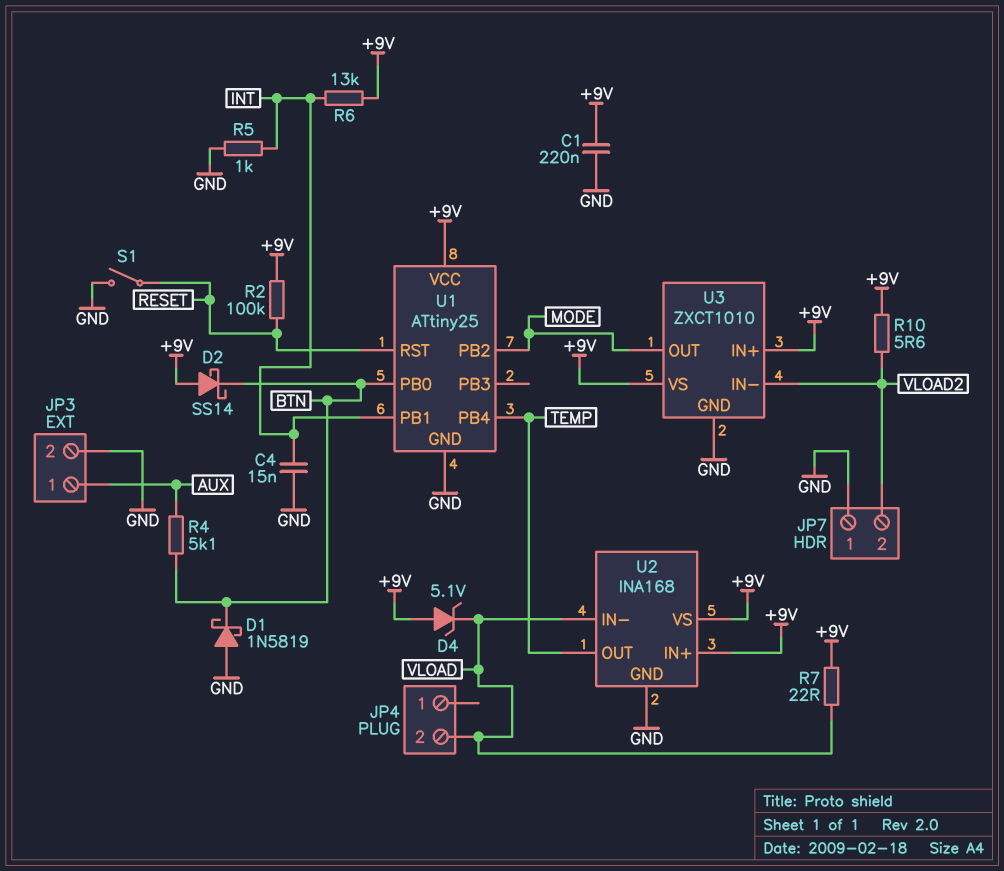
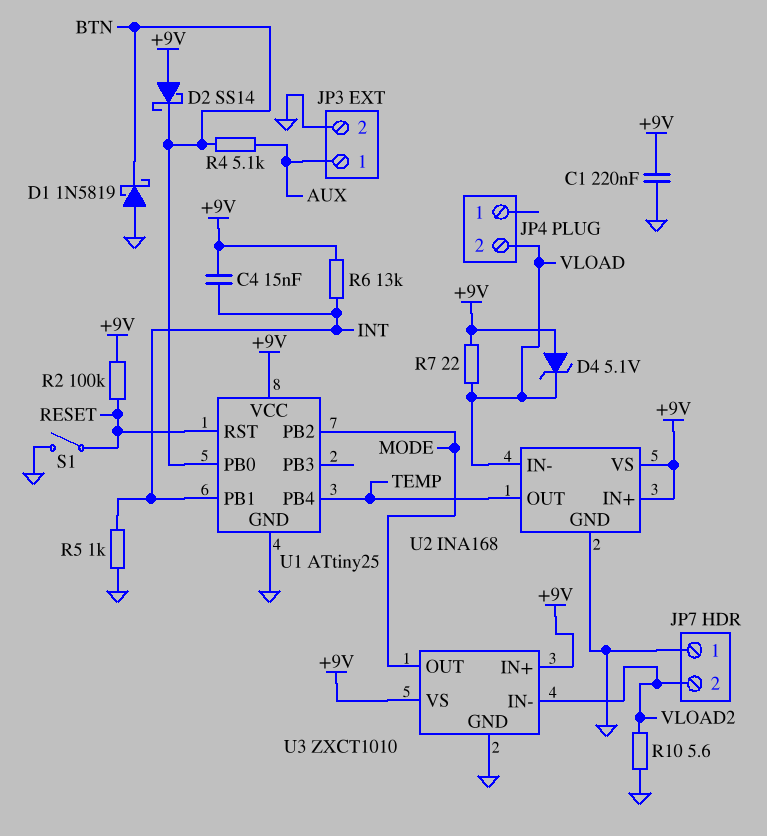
C4: 15nF (GND, INT) -> 15nF (+9V, INT)
R10: 5.6 (+9V, VLOAD2) -> 5.6 (GND, VLOAD2)

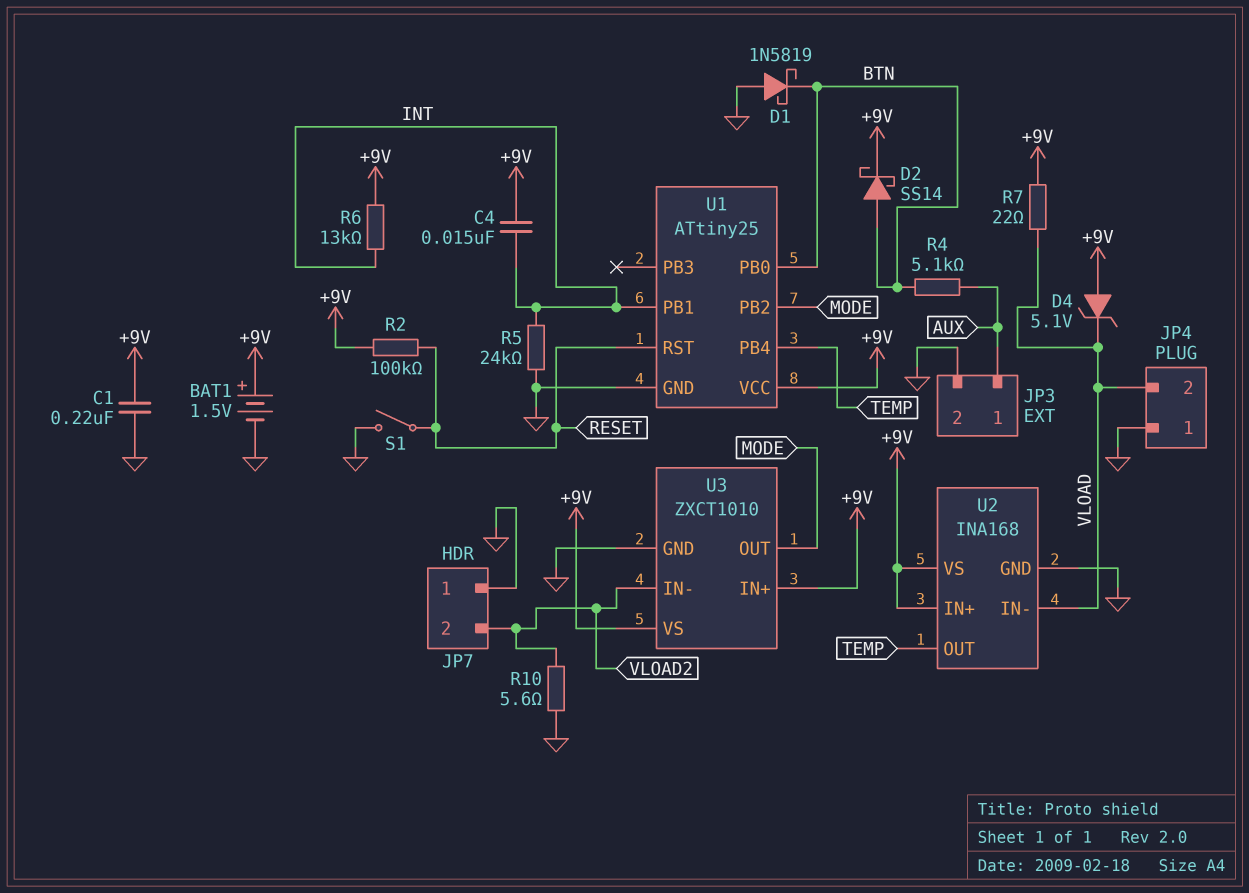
BAT1: none -> 1.5V (plus +9V, minus GND)
D2: schottky SS14 (A +9V, K BTN) -> schottky SS14 (A BTN, K +9V)
JP4 pin 1: none -> GND
R5: 1k (GND, INT) -> 24k (GND, INT)

